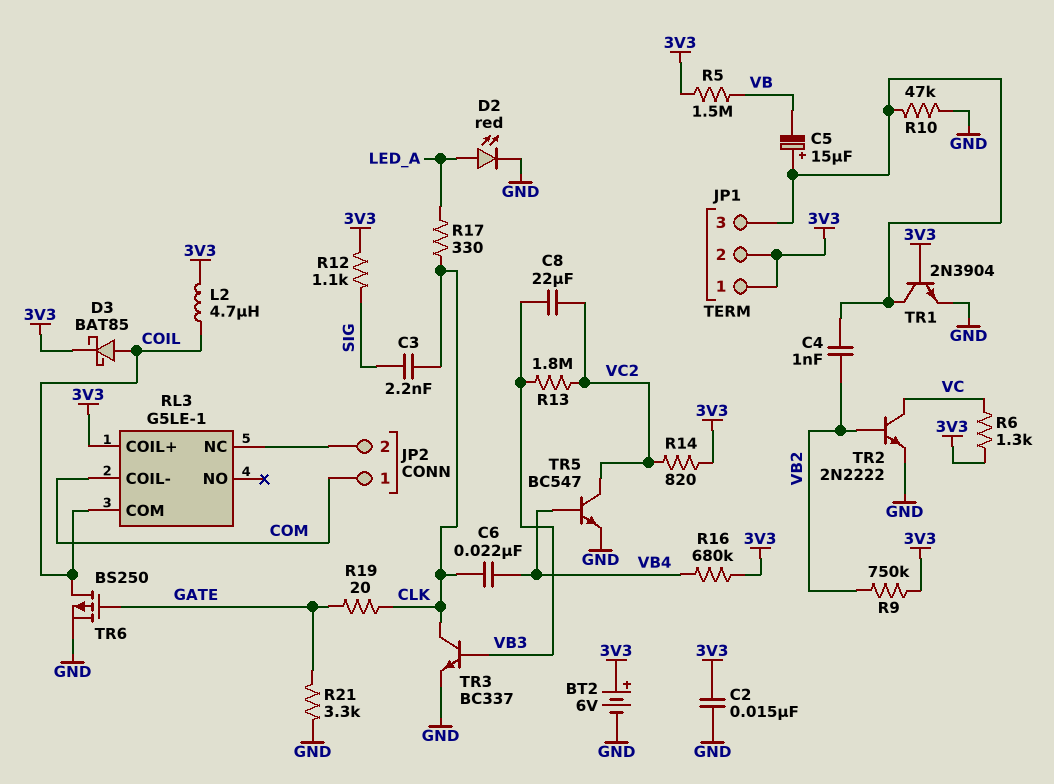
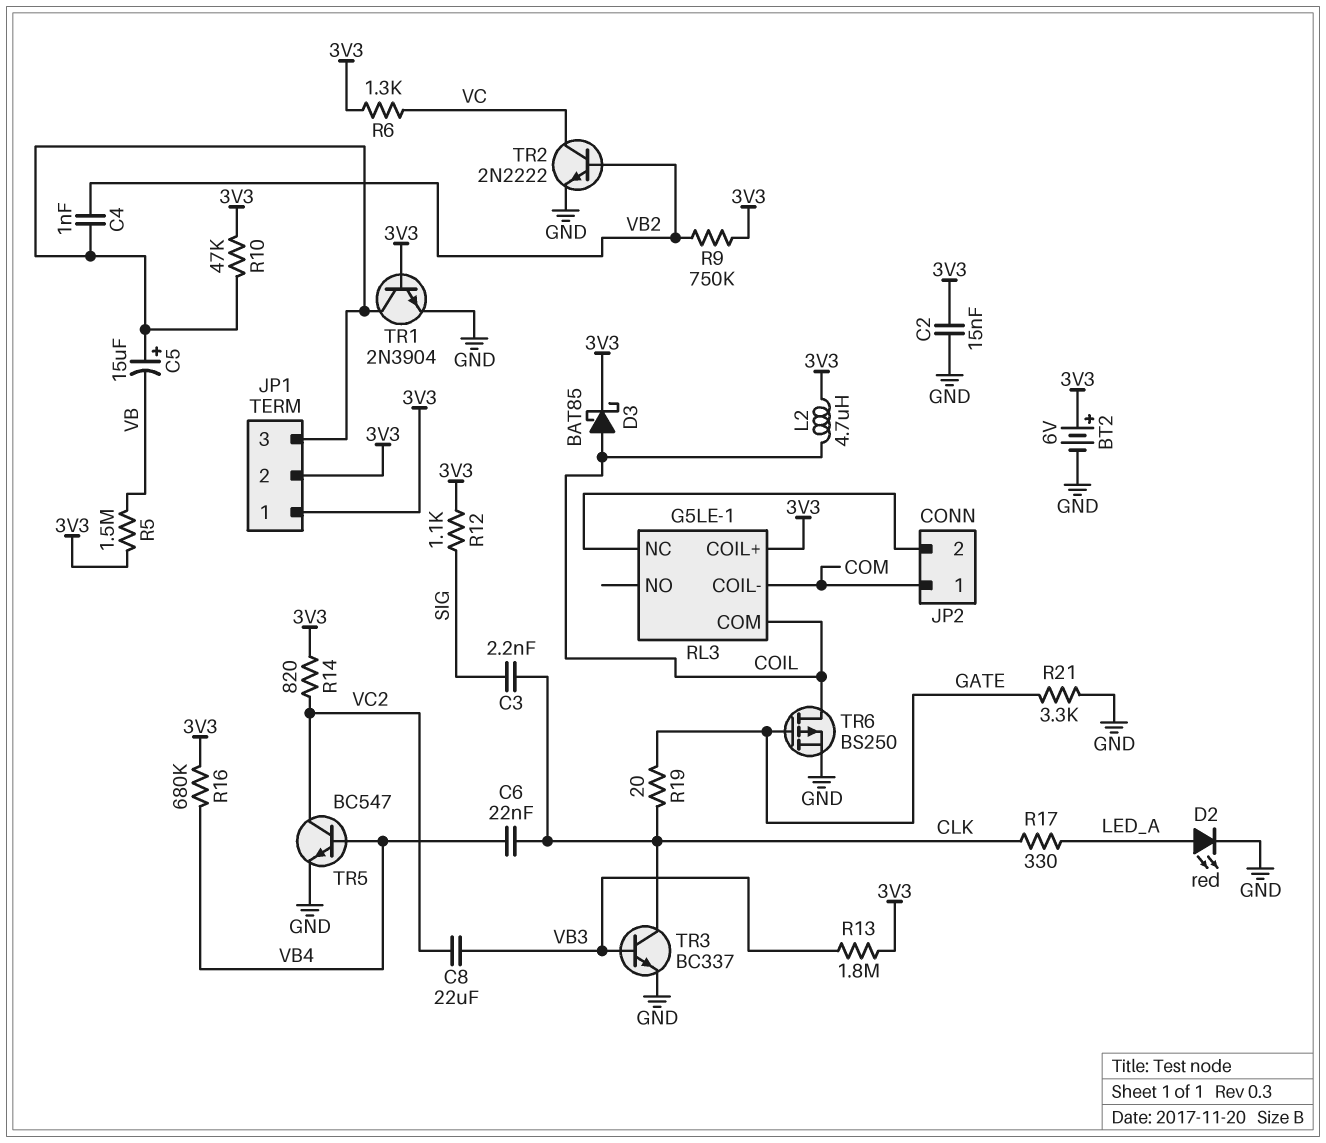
R10: 47k (GND, JP1/3) -> 47k (3V3, JP1/3)
R13: 1.8M (VB3, VC2) -> 1.8M (3V3, VB3)

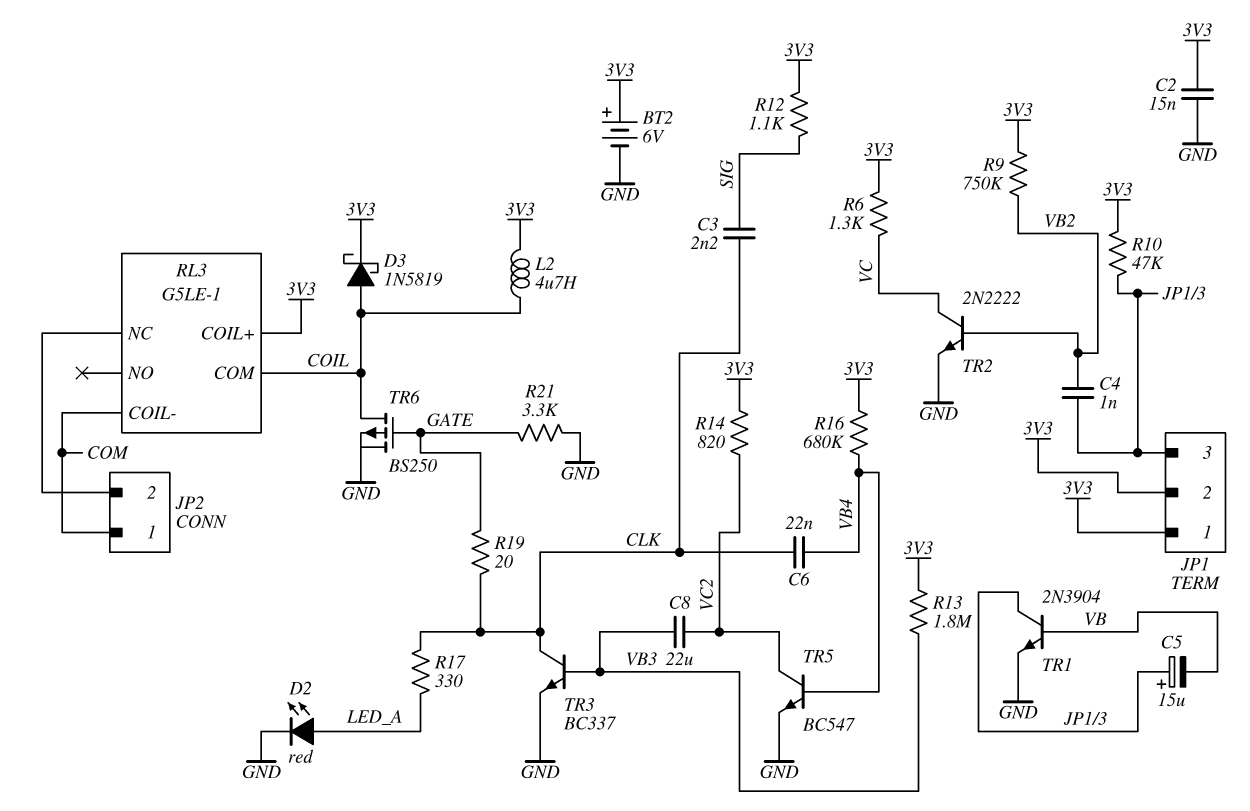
D3: schottky BAT85 (A COIL, K 3V3) -> schottky 1N5819 (A COIL, K 3V3)
R5: 1.5M (3V3, VB) -> none
TR1: NPN 2N3904 (B 3V3, C JP1/3, E GND) -> NPN 2N3904 (B VB, C JP1/3, E GND)

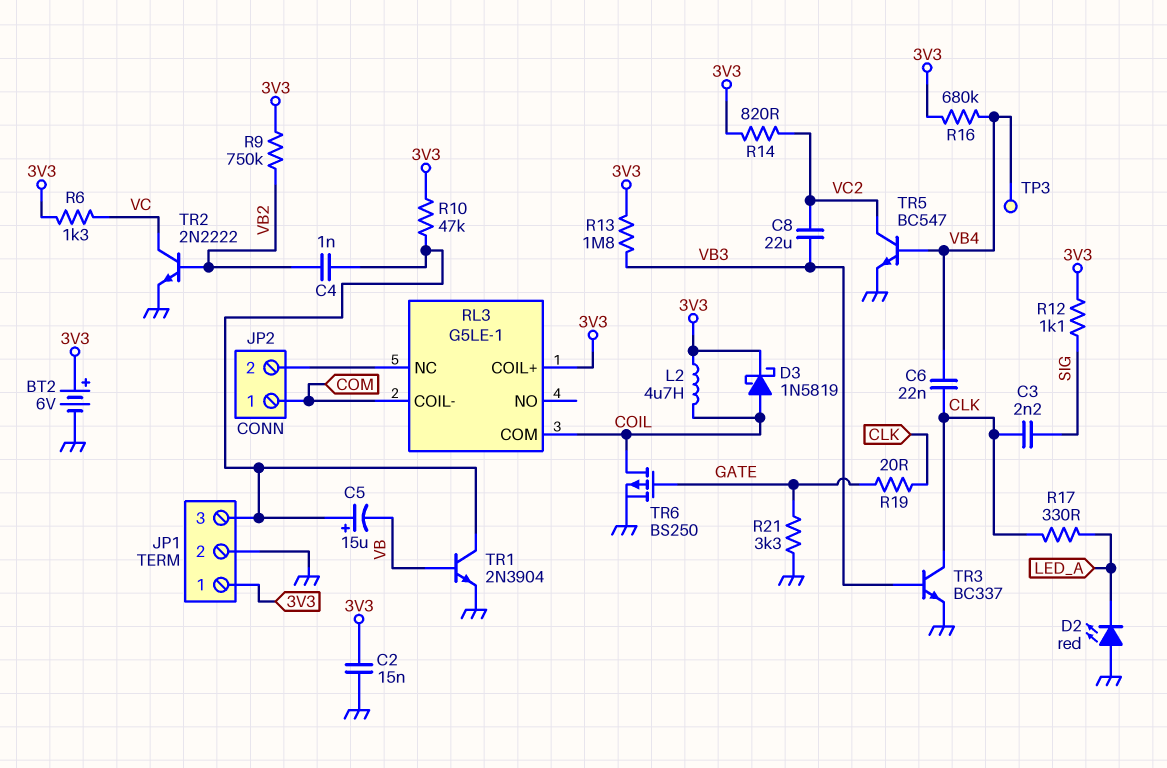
D2: LED red (A LED_A, K GND) -> LED red (A GND, K LED_A)
JP1 pin 2: 3V3 -> GND
TP3: none -> test point (VB4)

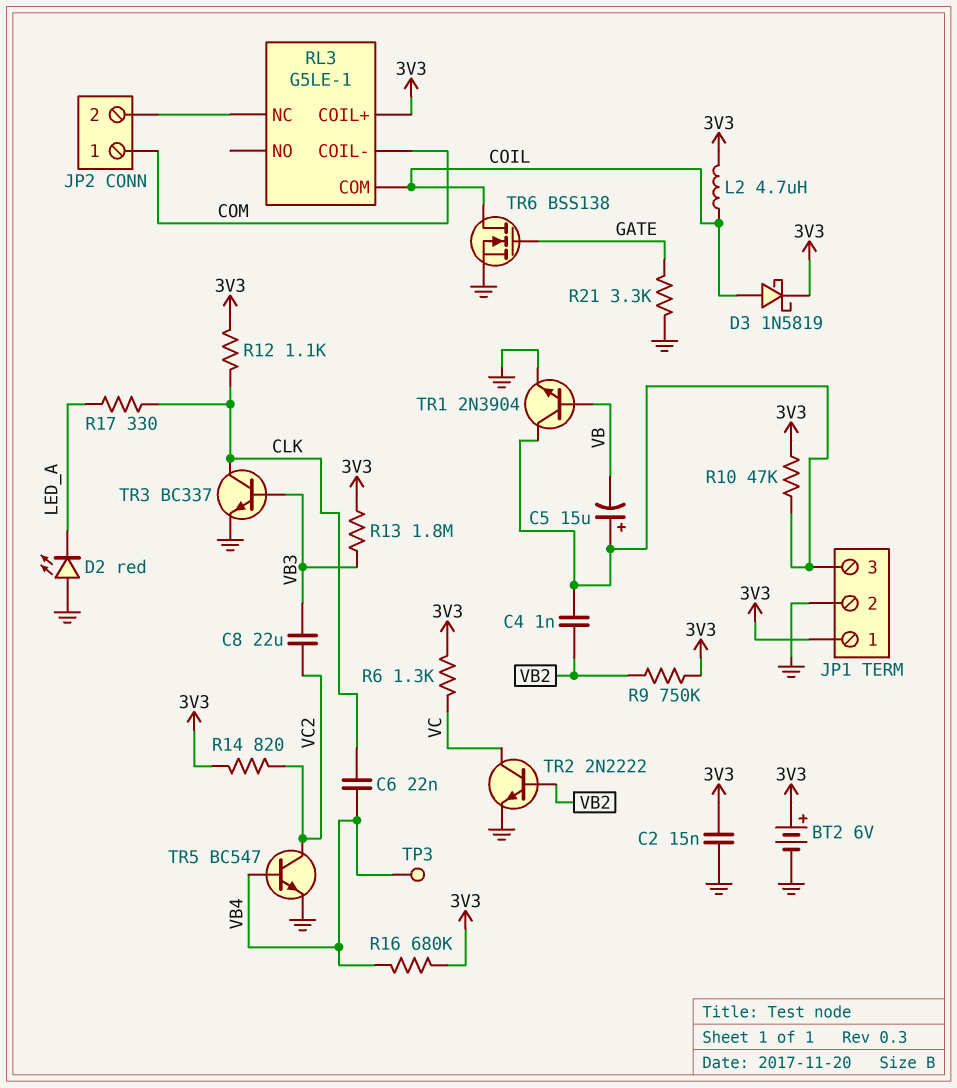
C3: 2.2nF (CLK, SIG) -> none
R12: 1.1k (3V3, SIG) -> 1.1k (3V3, CLK)
R19: 20 (CLK, GATE) -> none
TR6: PMOS BS250 (G GATE, D COIL, S GND) -> NMOS BSS138 (G GATE, D COIL, S GND)

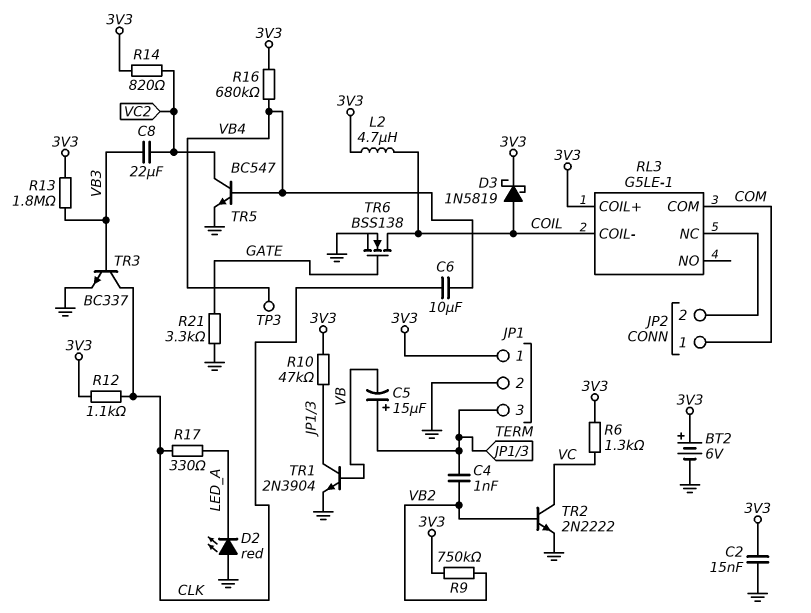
C6: 22nF (CLK, VB4) -> 10uF (CLK, VB4)
RL3 pin COIL-: COM -> COIL
RL3 pin COM: COIL -> COM

